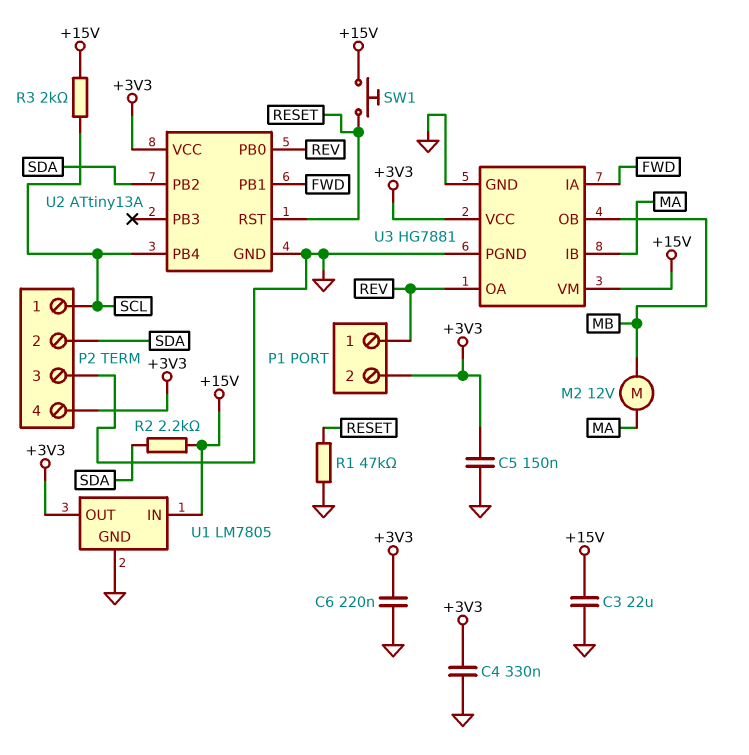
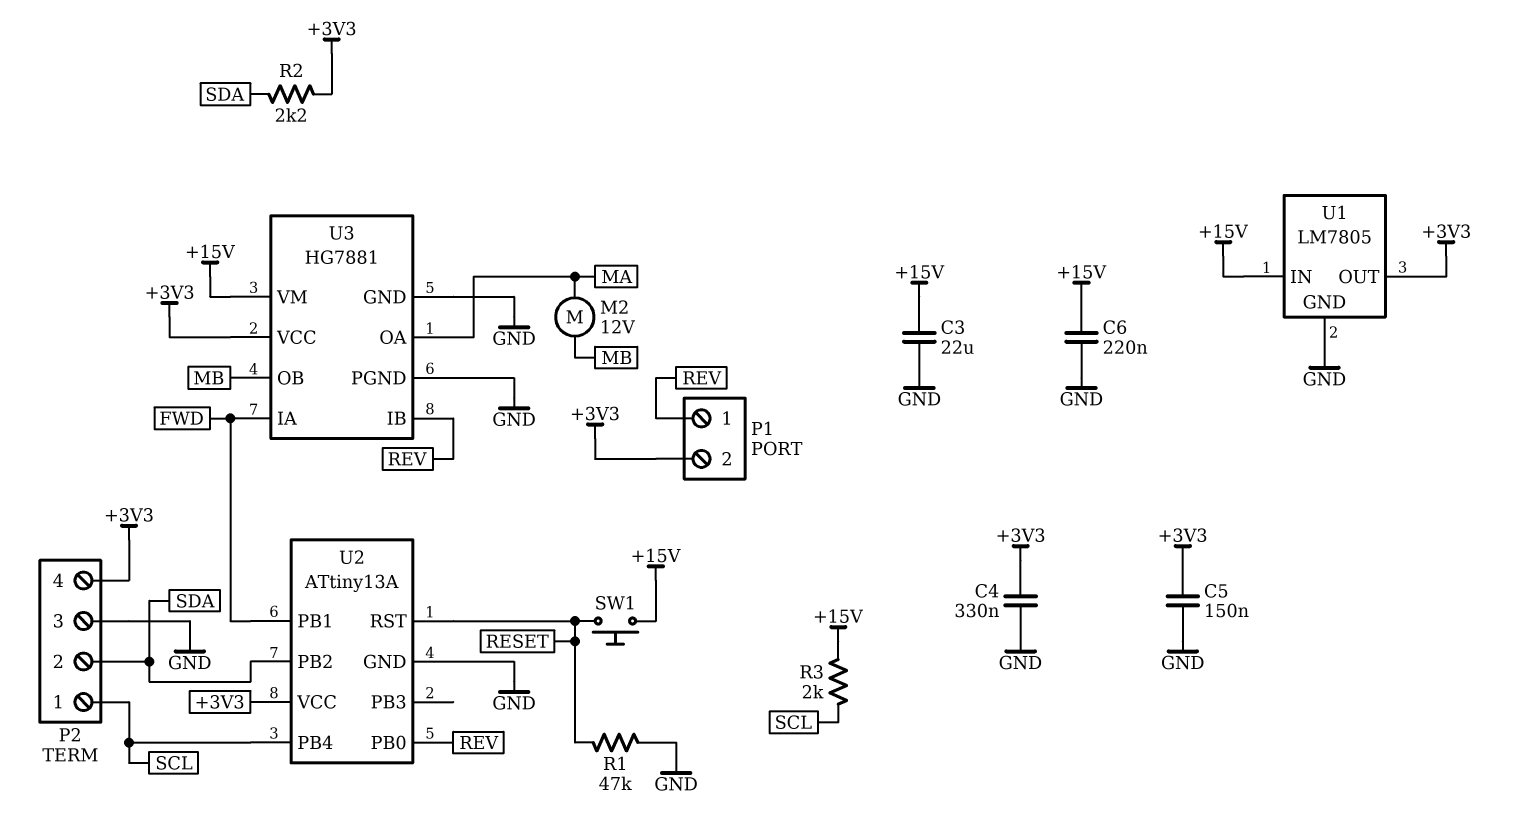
C6: 220nF (+3V3, GND) -> 220nF (+15V, GND)
R2: 2.2k (+15V, SDA) -> 2.2k (+3V3, SDA)
U3 pin IB: MA -> REV
U3 pin OA: REV -> MA

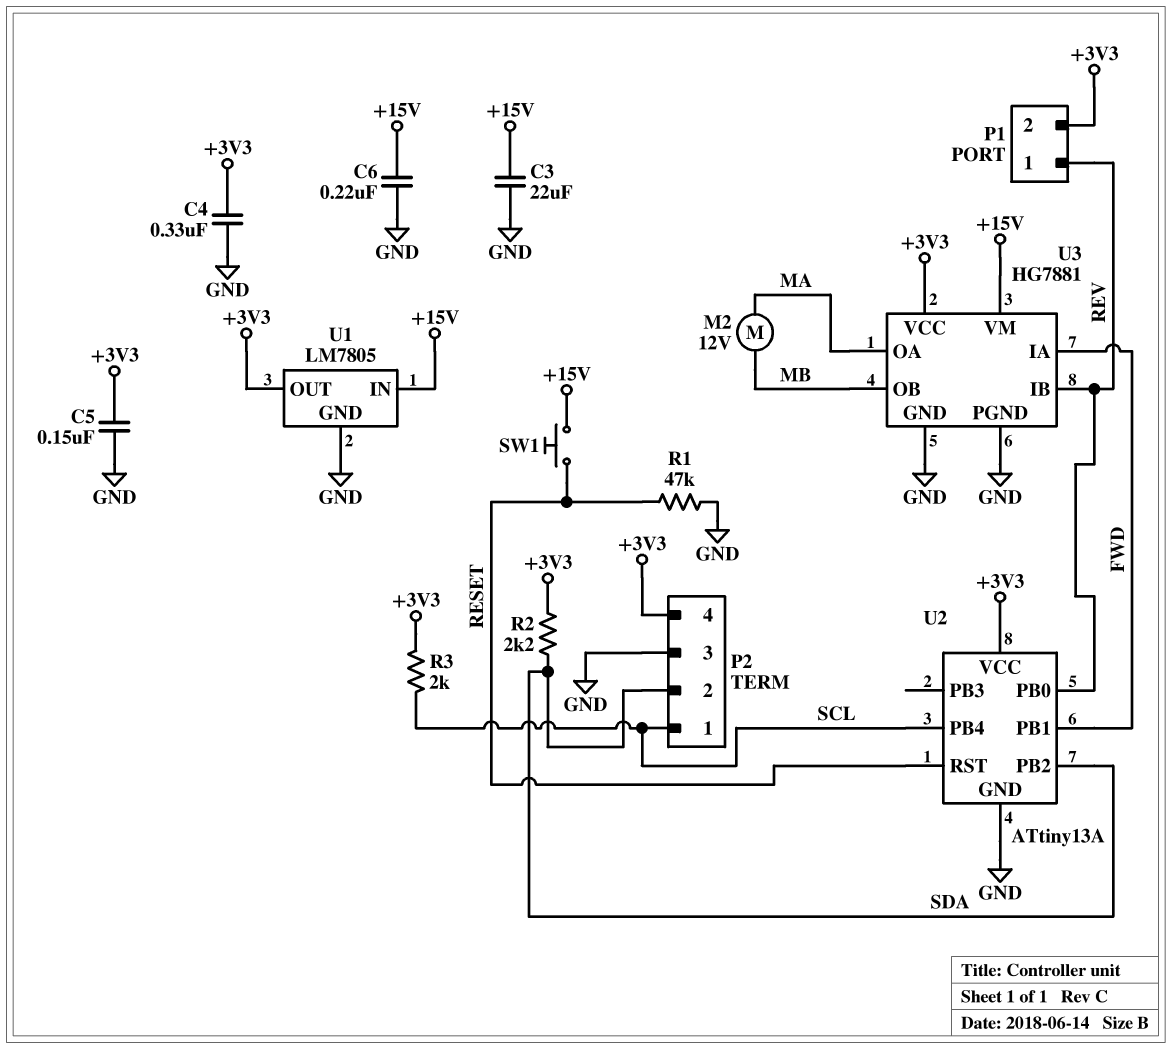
R3: 2k (+15V, SCL) -> 2k (+3V3, SCL)

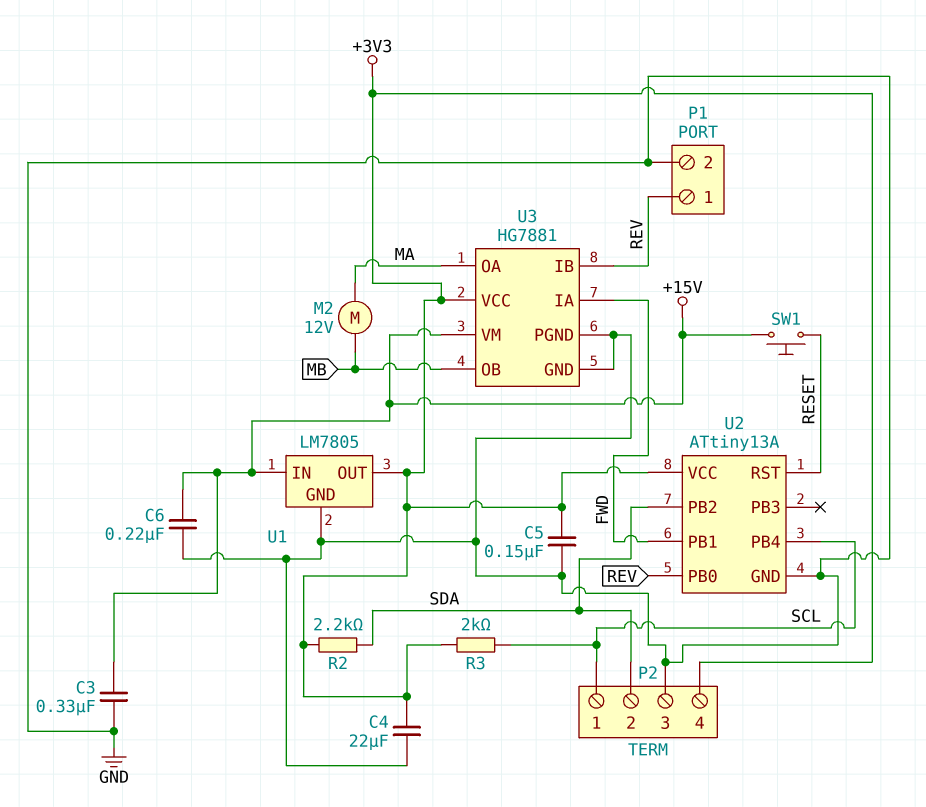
C3: 22uF (+15V, GND) -> 330nF (+15V, GND)
C4: 330nF (+3V3, GND) -> 22uF (+3V3, GND)
P1 pin 2: +3V3 -> GND
R1: 47k (GND, RESET) -> none

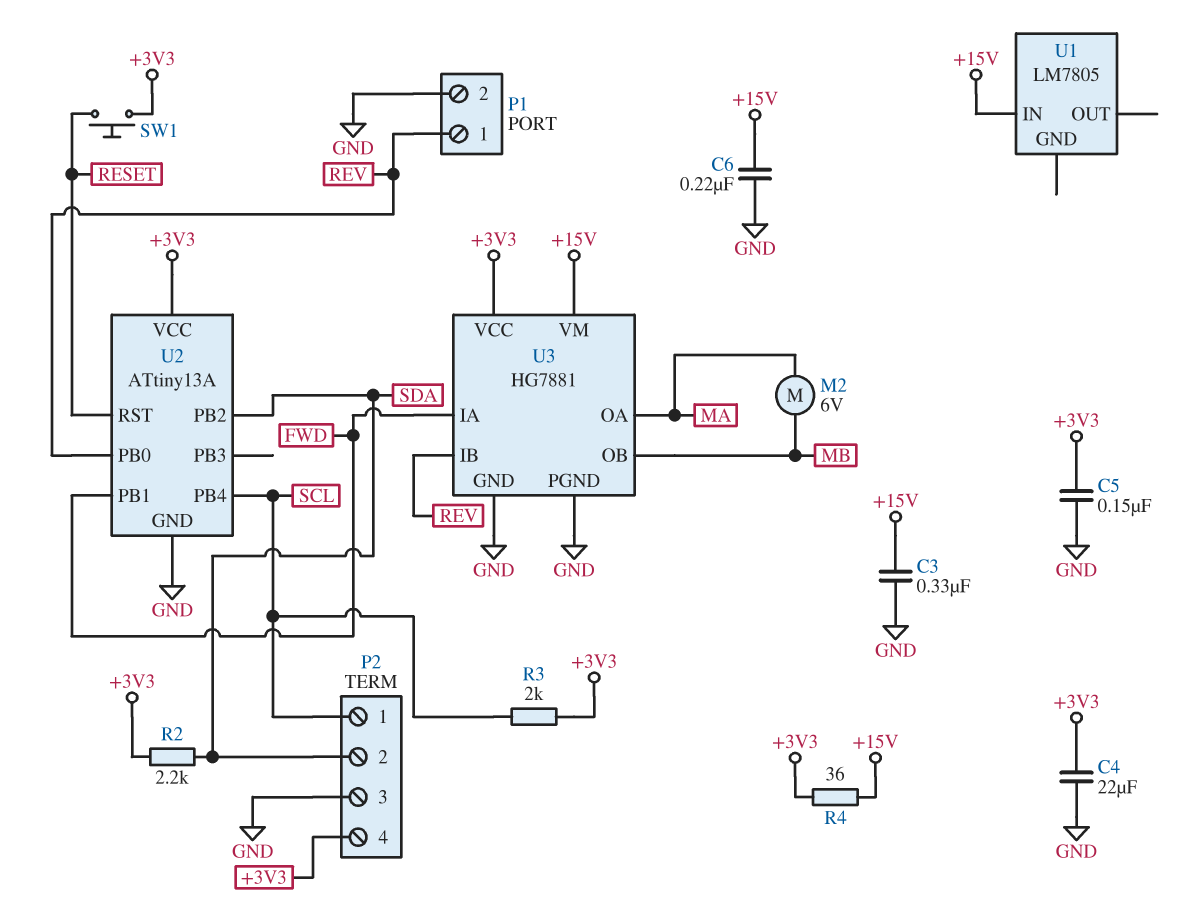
M2: motor 12V (MA, MB) -> motor 6V (MA, MB)
R4: none -> 36 (+3V3, +15V)
SW1: button (+15V, RESET) -> button (+3V3, RESET)
U1 pin GND: GND -> none
U1 pin OUT: +3V3 -> none

